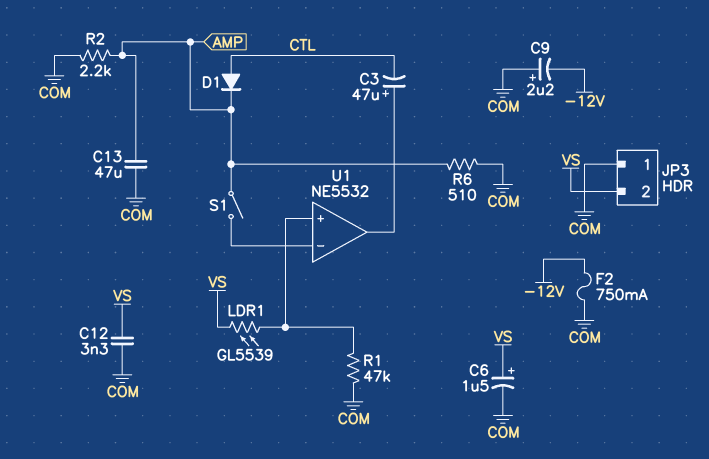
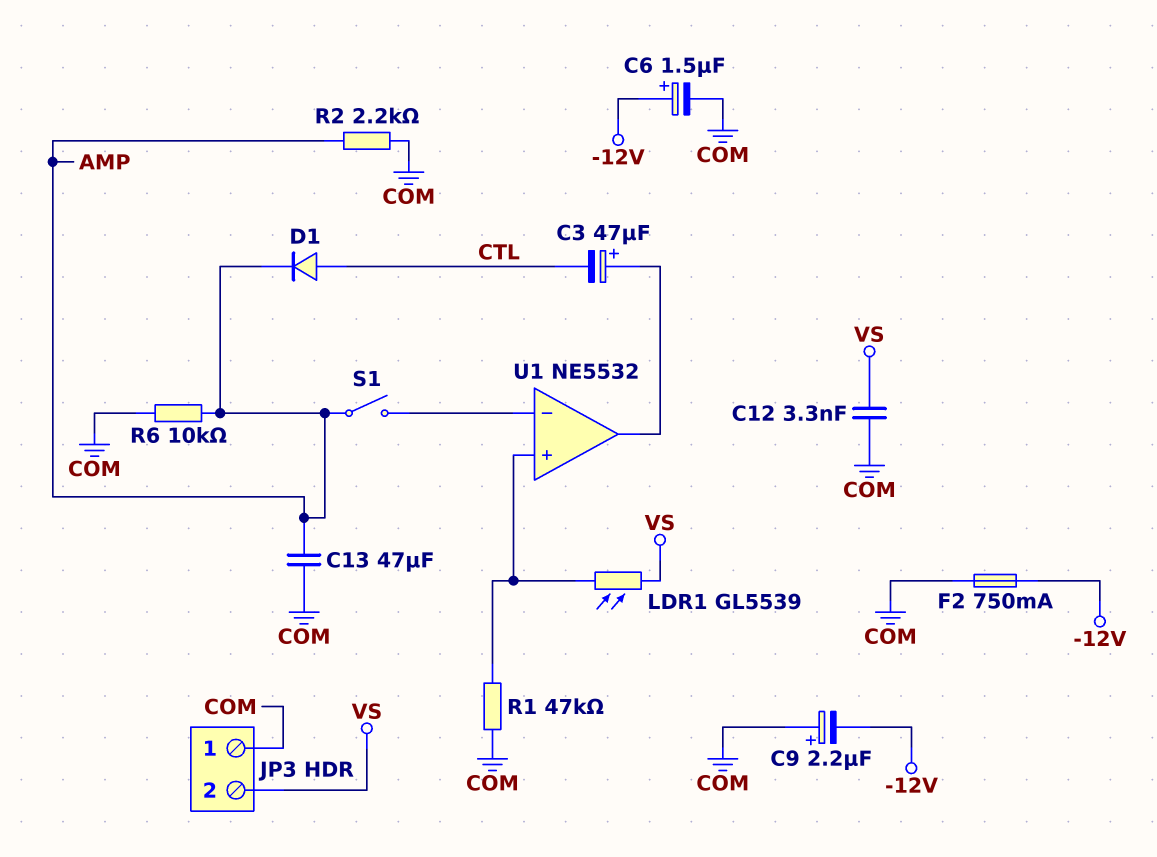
C6: 1.5uF (plus VS, minus COM) -> 1.5uF (plus -12V, minus COM)
R6: 510 (AMP, COM) -> 10k (AMP, COM)

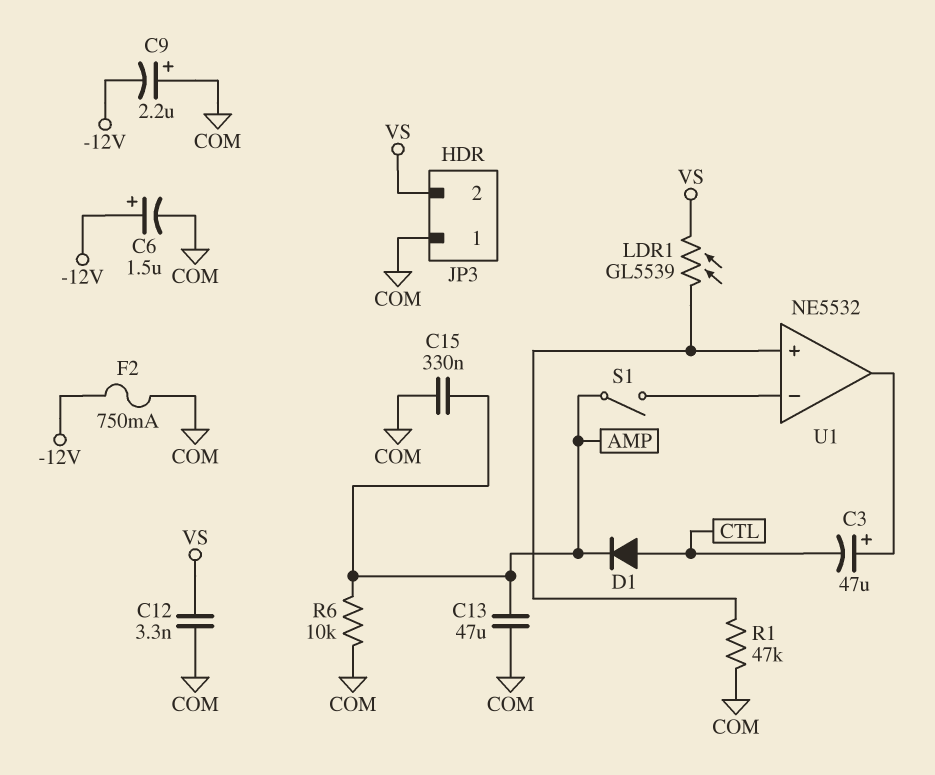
C15: none -> 330nF (AMP, COM)
R2: 2.2k (AMP, COM) -> none

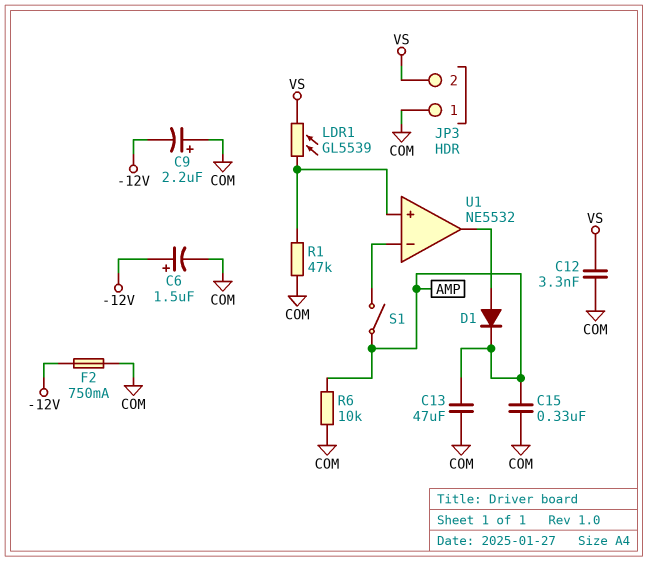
C3: 47uF (plus U1/out, minus CTL) -> none
D1: diode (A CTL, K AMP) -> diode (A U1/out, K AMP)

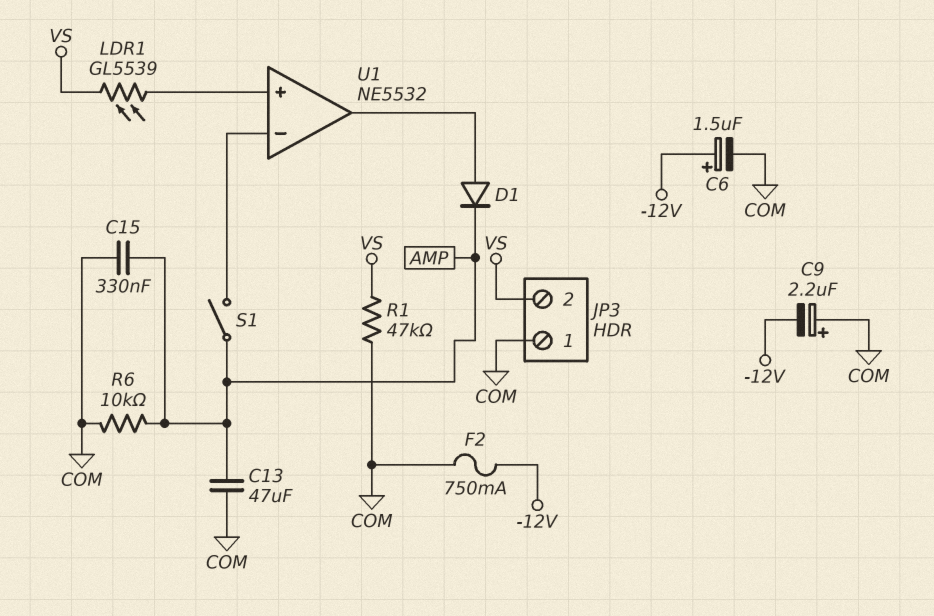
C12: 3.3nF (COM, VS) -> none
R1: 47k (COM, U1/in+) -> 47k (COM, VS)

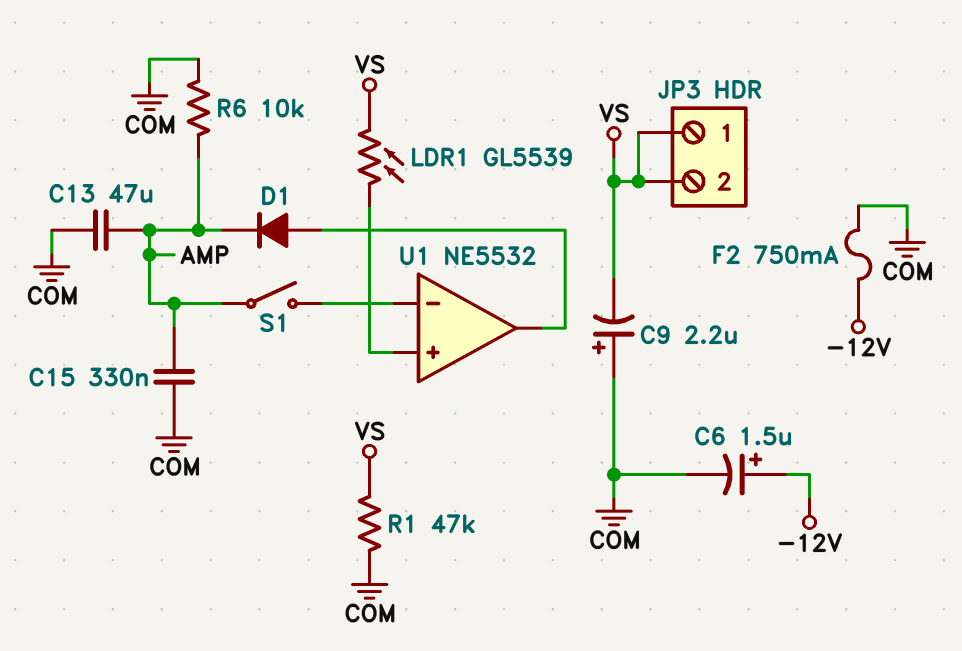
C9: 2.2uF (plus COM, minus -12V) -> 2.2uF (plus COM, minus VS)
JP3 pin 1: COM -> VS

